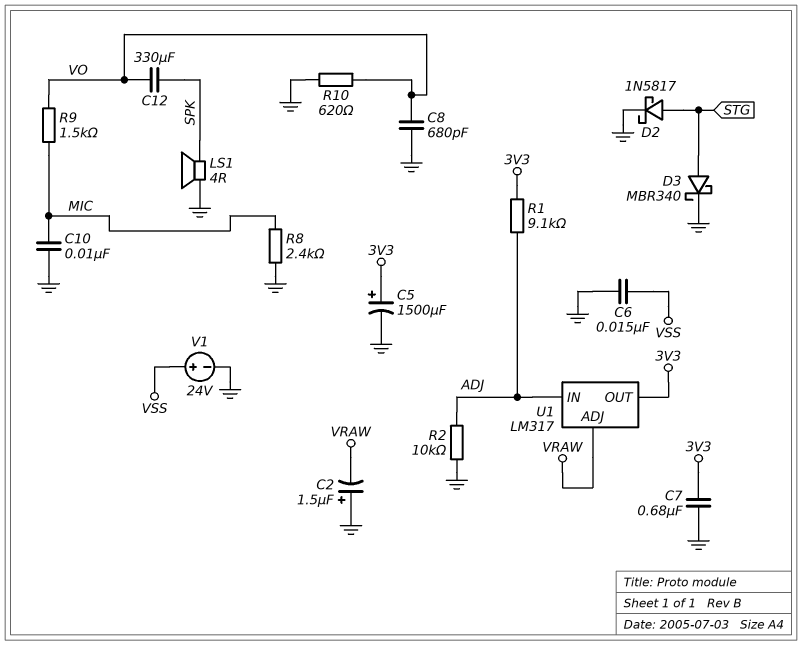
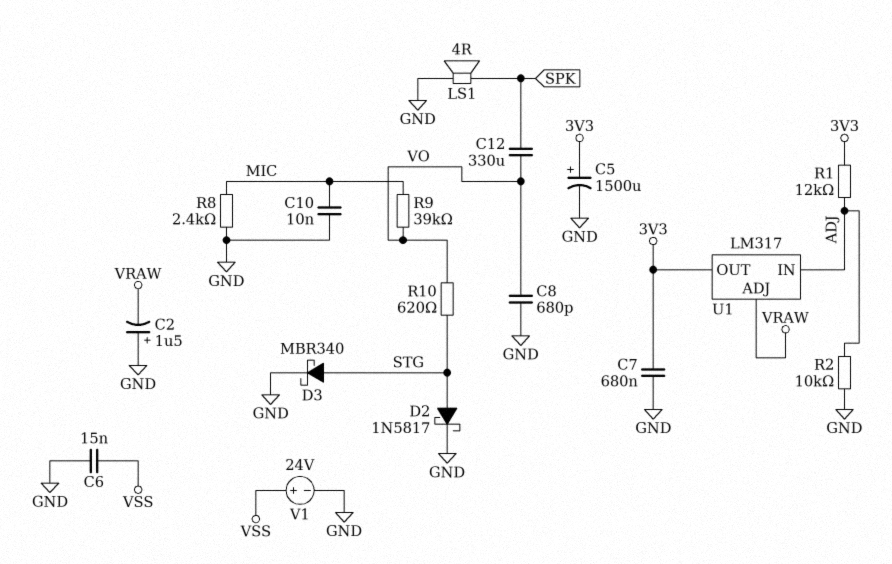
R1: 9.1k (3V3, ADJ) -> 12k (3V3, ADJ)
R9: 1.5k (MIC, VO) -> 39k (MIC, VO)
R10: 620 (GND, VO) -> 620 (STG, VO)

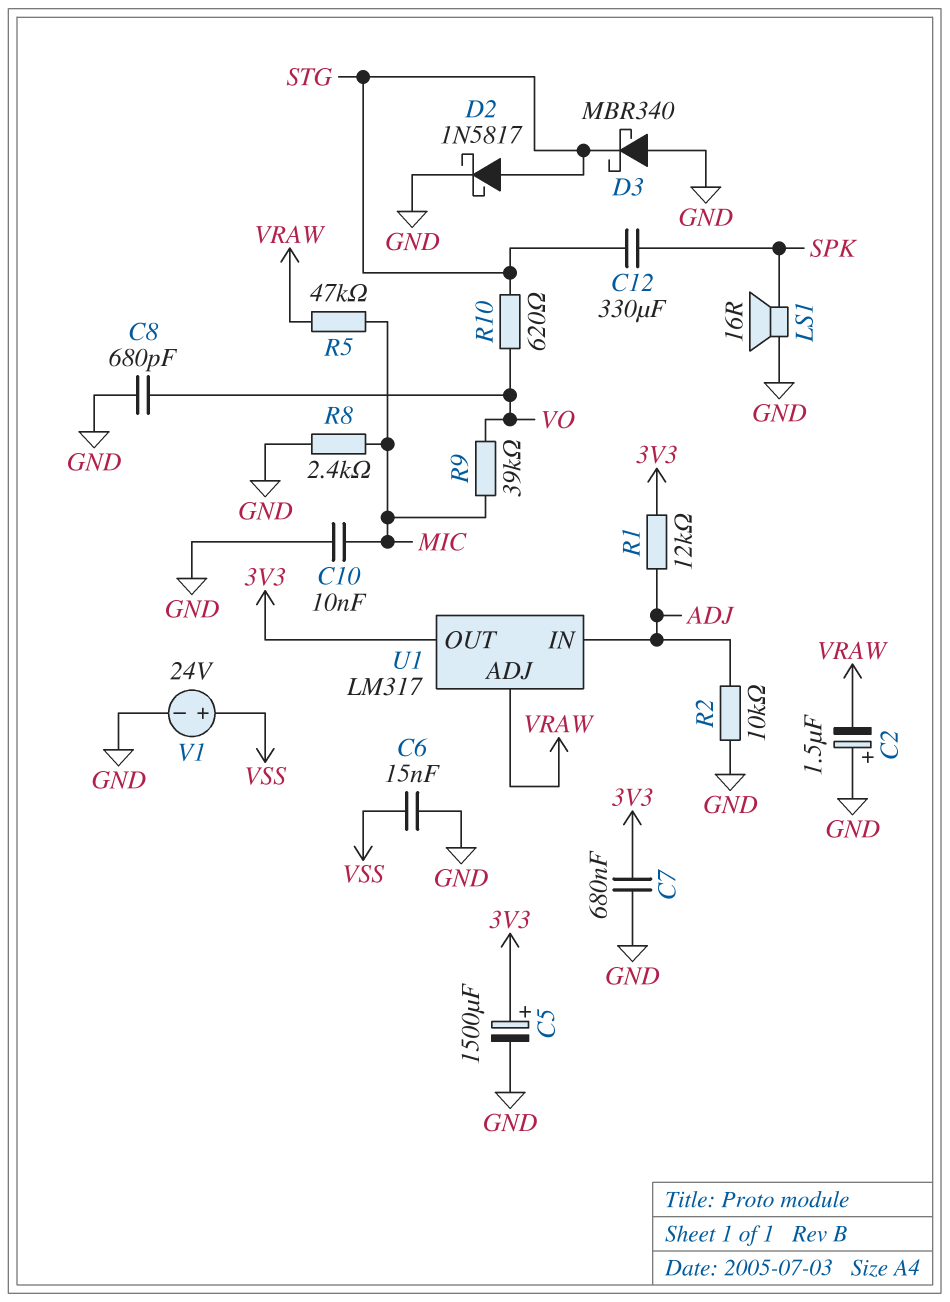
C12: 330uF (SPK, VO) -> 330uF (SPK, STG)
D3: schottky MBR340 (A STG, K GND) -> schottky MBR340 (A GND, K STG)
LS1: speaker 4R (GND, SPK) -> speaker 16R (GND, SPK)
R5: none -> 47k (MIC, VRAW)

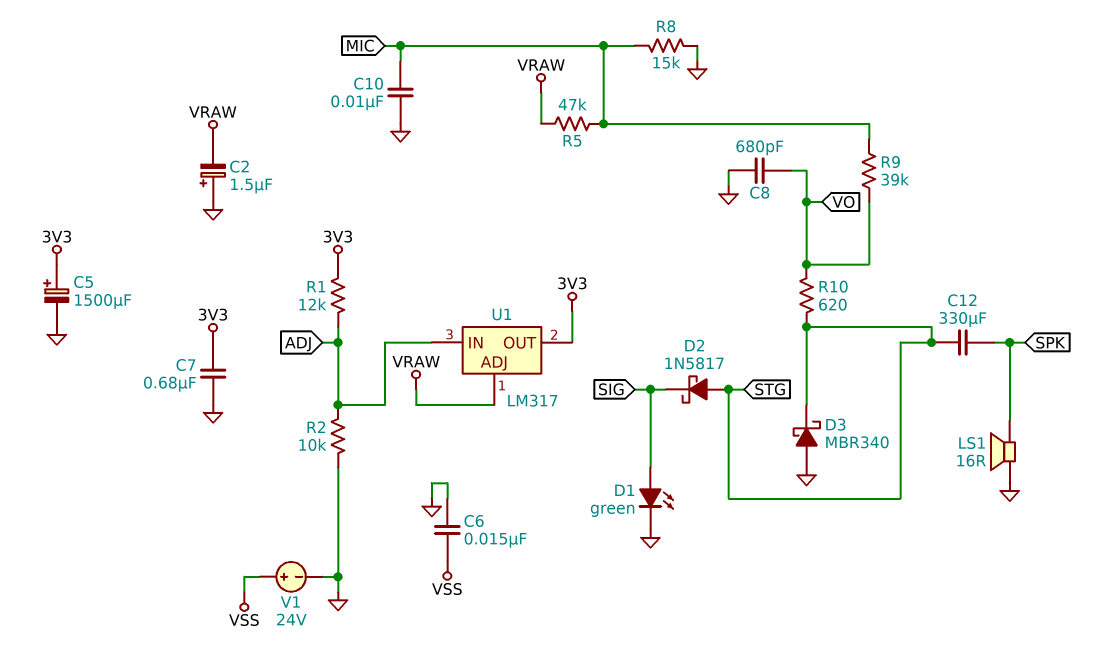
D1: none -> LED green (A SIG, K GND)
D2: schottky 1N5817 (A STG, K GND) -> schottky 1N5817 (A STG, K SIG)
R8: 2.4k (GND, MIC) -> 15k (GND, MIC)

